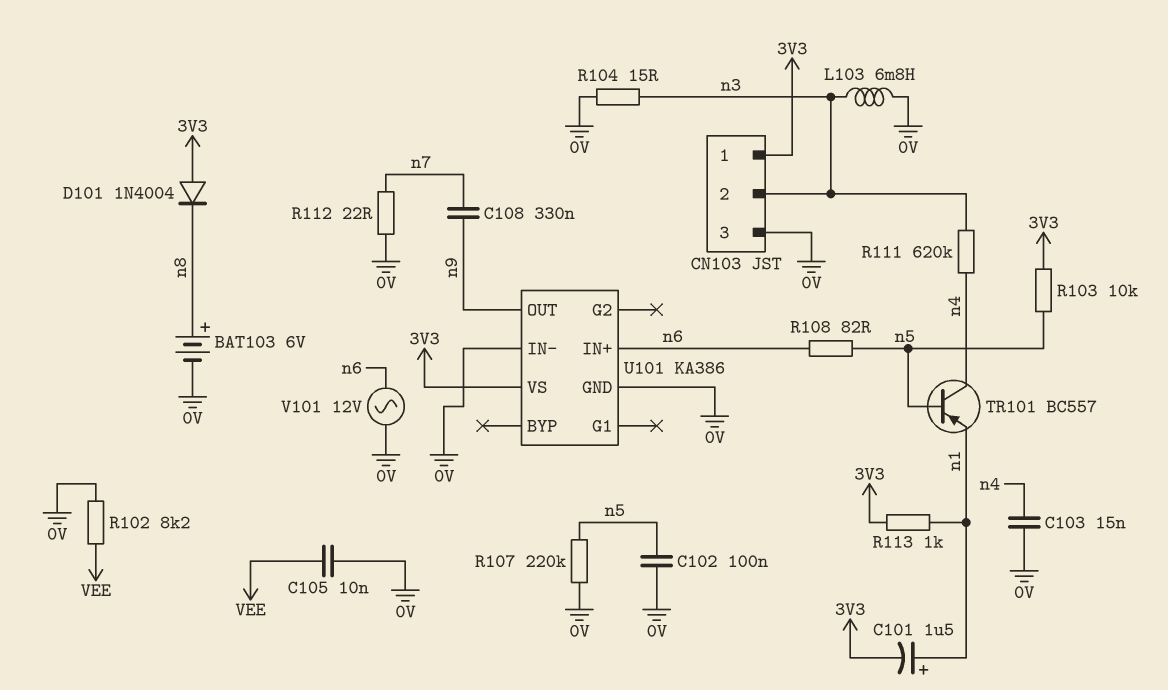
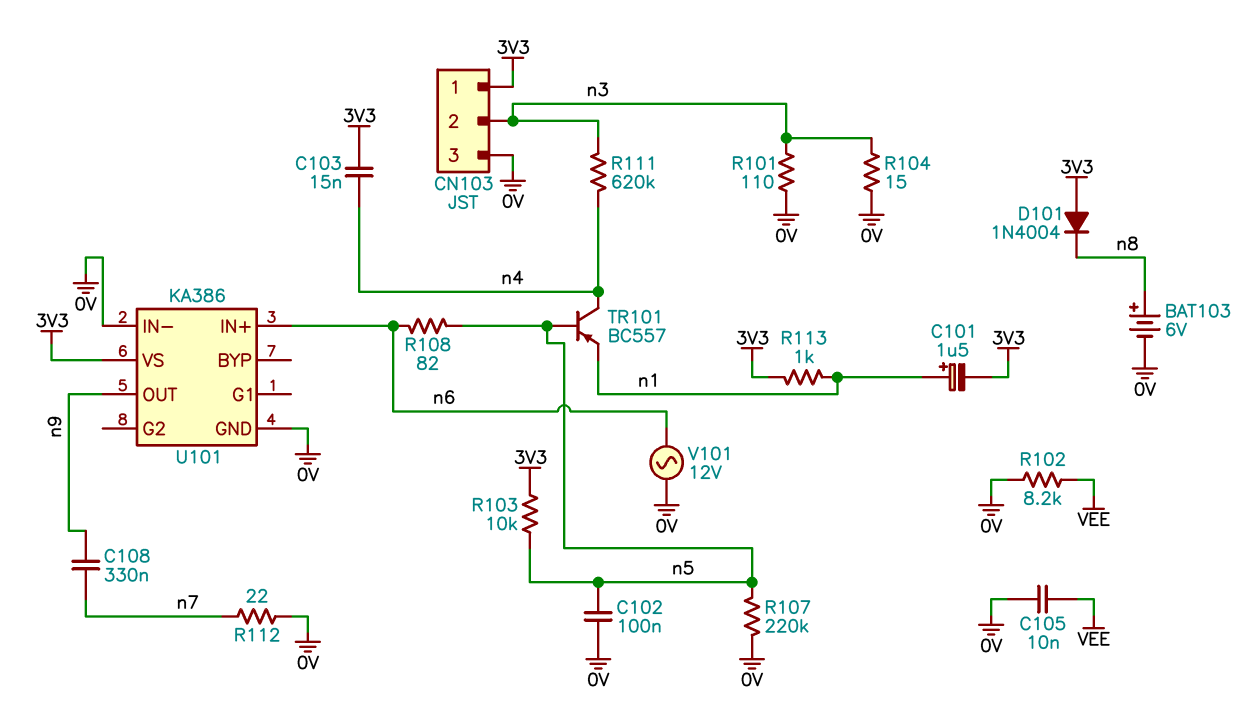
C103: 15nF (0V, n4) -> 15nF (3V3, n4)
L103: 6.8mH (0V, n3) -> none
R101: none -> 110 (0V, n3)

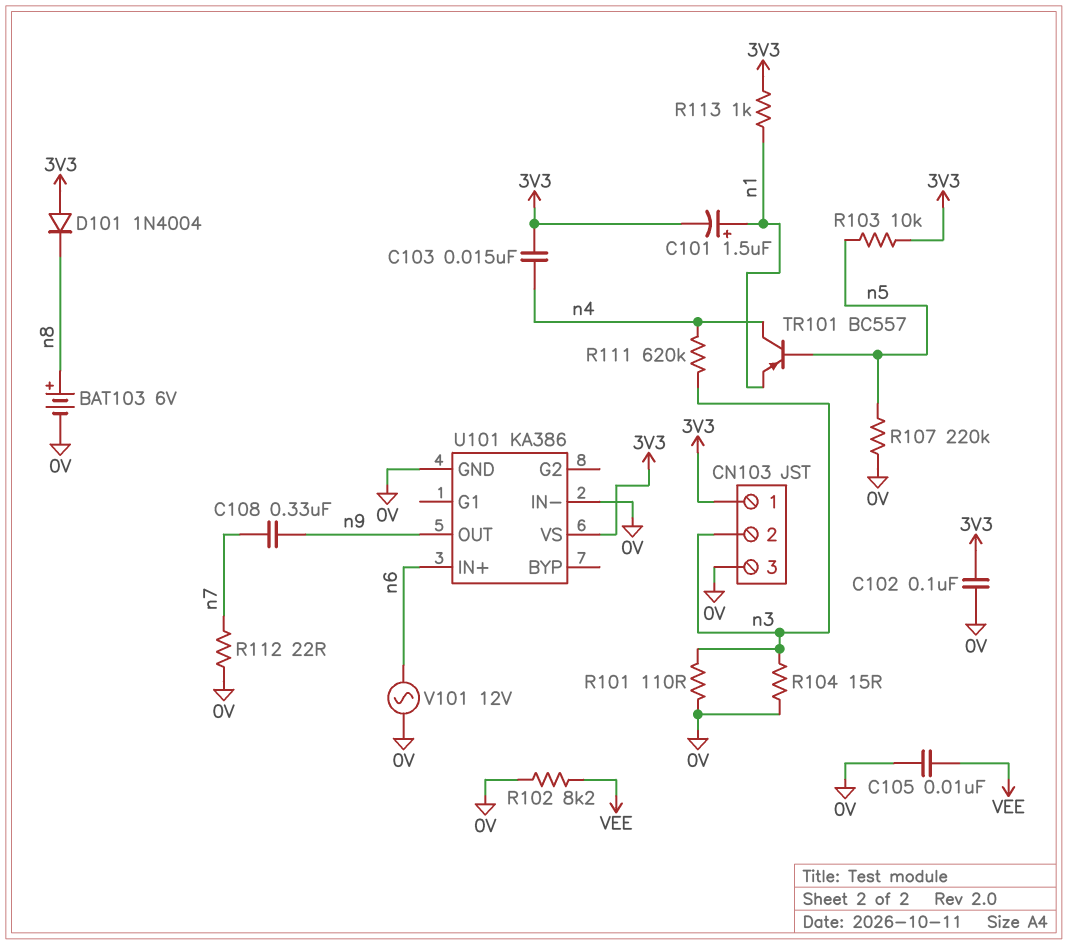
C102: 100nF (0V, n5) -> 100nF (0V, 3V3)
R108: 82 (n5, n6) -> none

